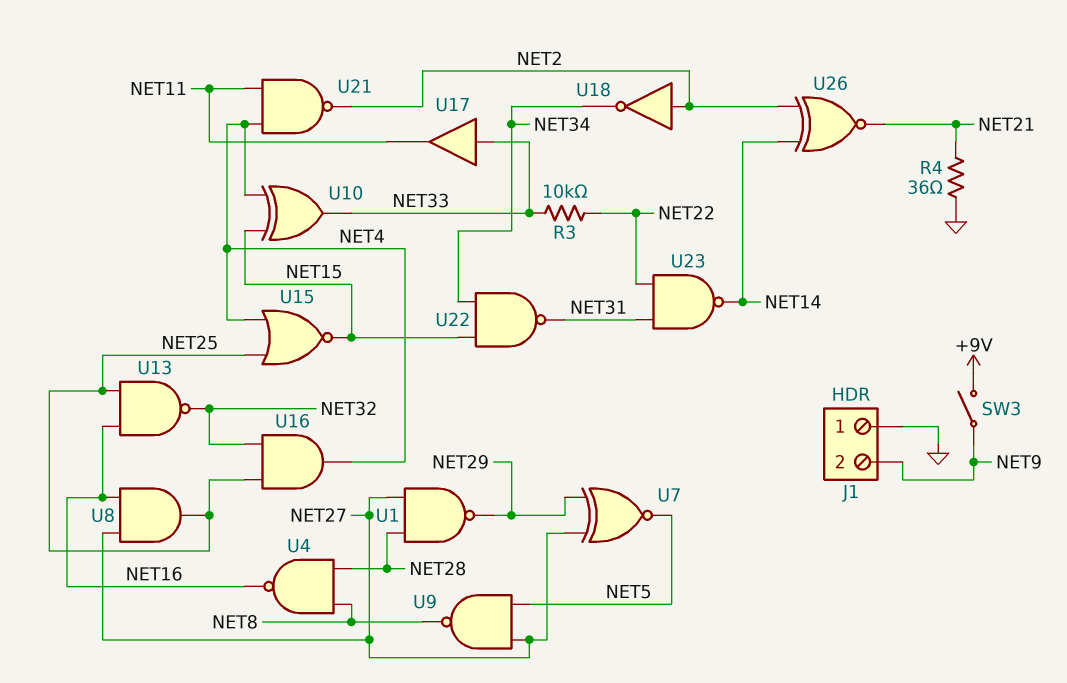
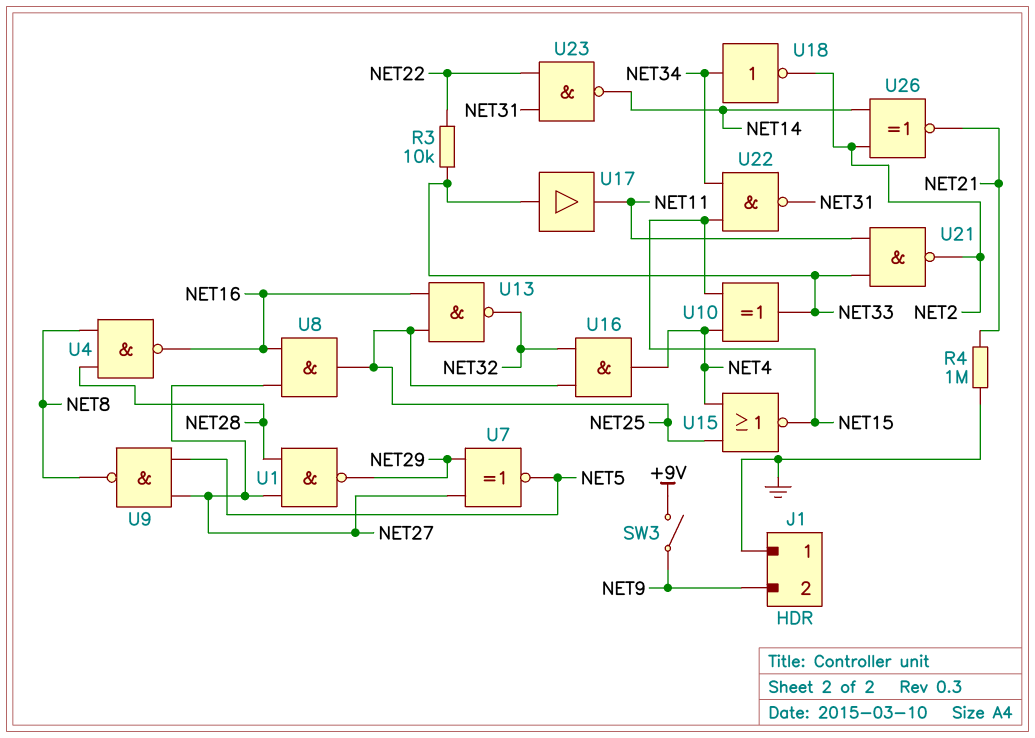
R4: 36 (GND, NET21) -> 1M (GND, NET21)
U18: NOT (in NET2, out NET34) -> NOT (in NET34, out NET2)
U21: NAND (in NET4, in NET11, out NET2) -> NAND (in NET11, in NET33, out NET2)

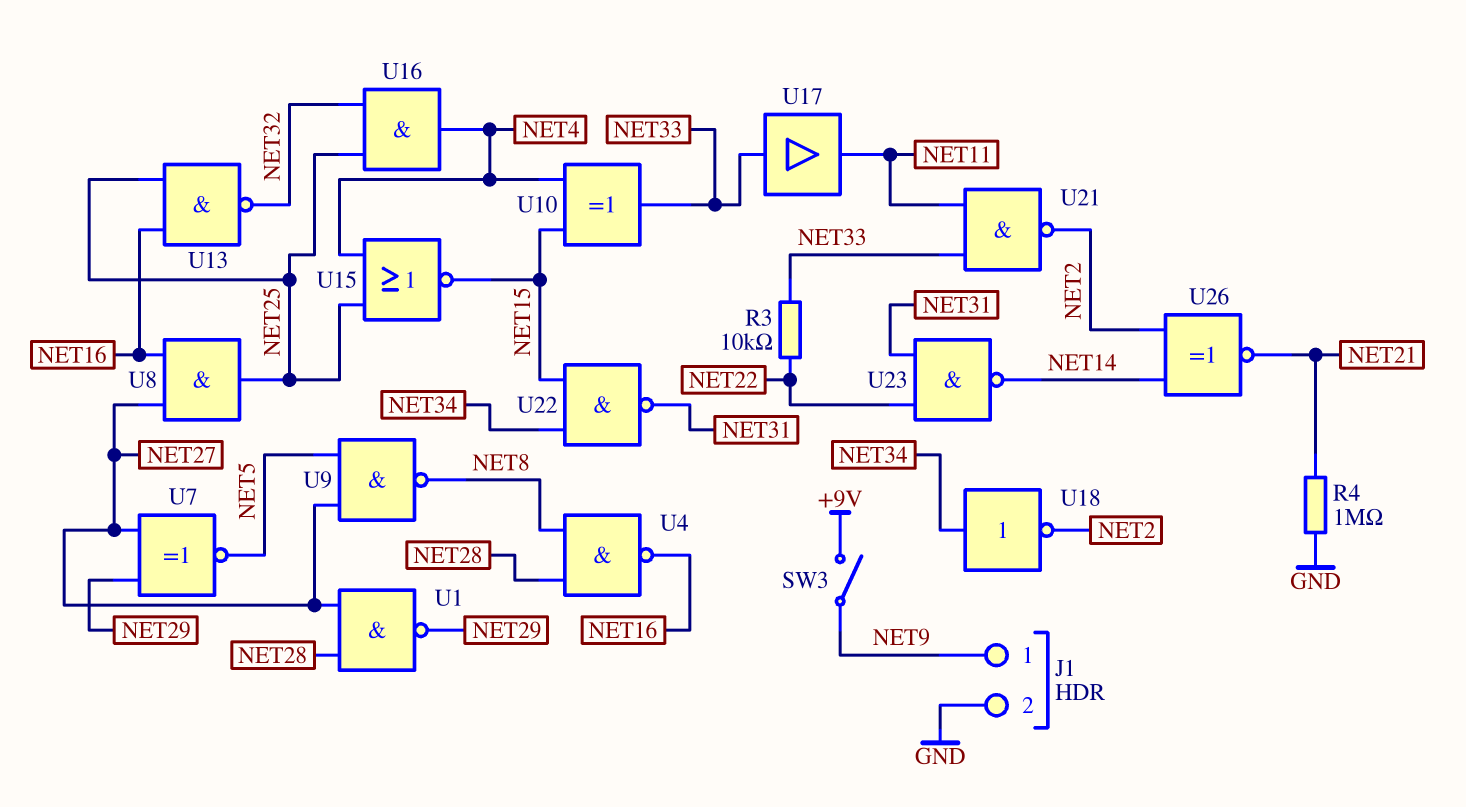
J1 pin 1: GND -> NET9
J1 pin 2: NET9 -> GND

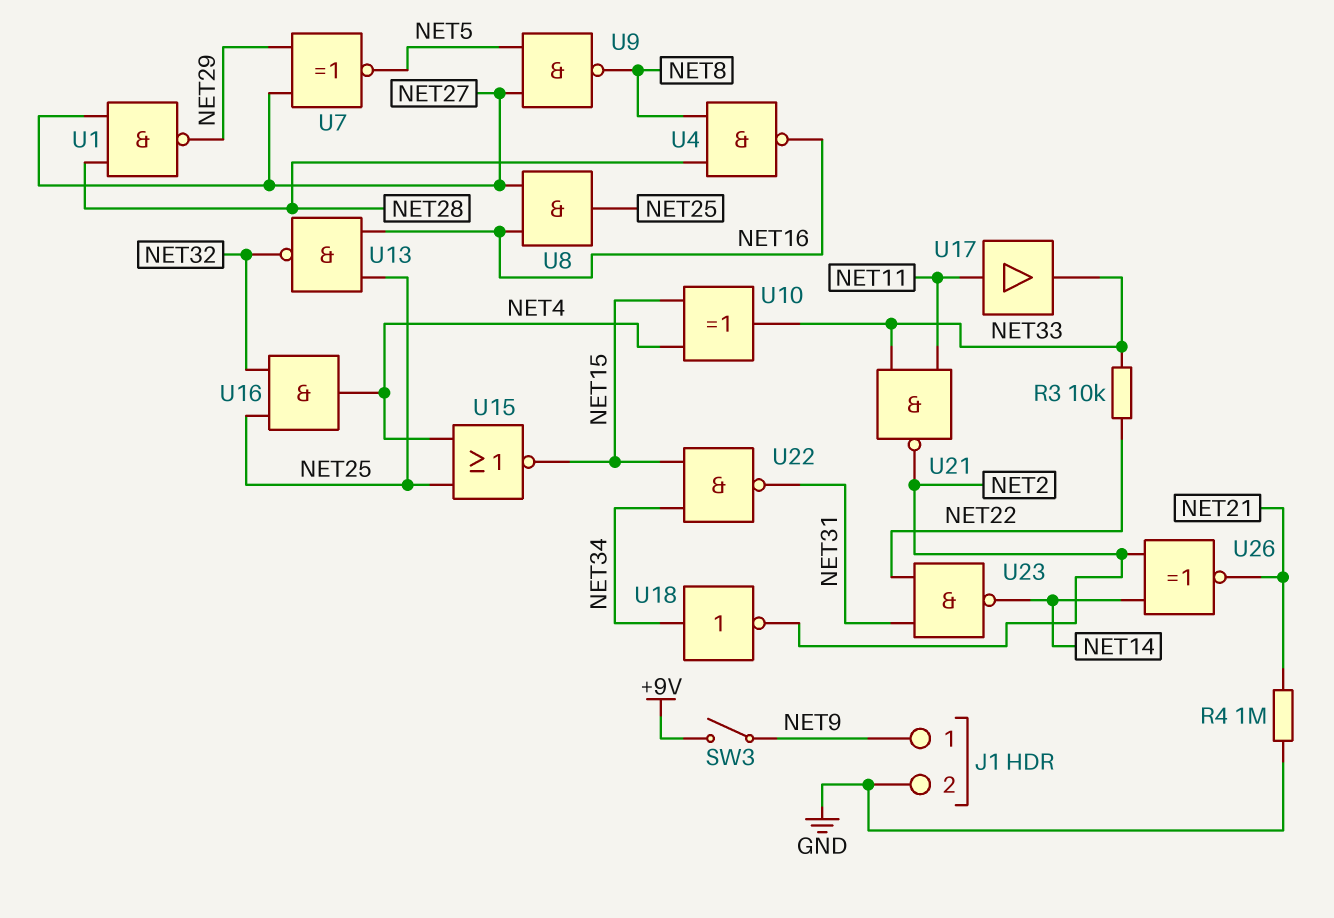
U17: buffer (in NET33, out NET11) -> buffer (in NET11, out NET33)

